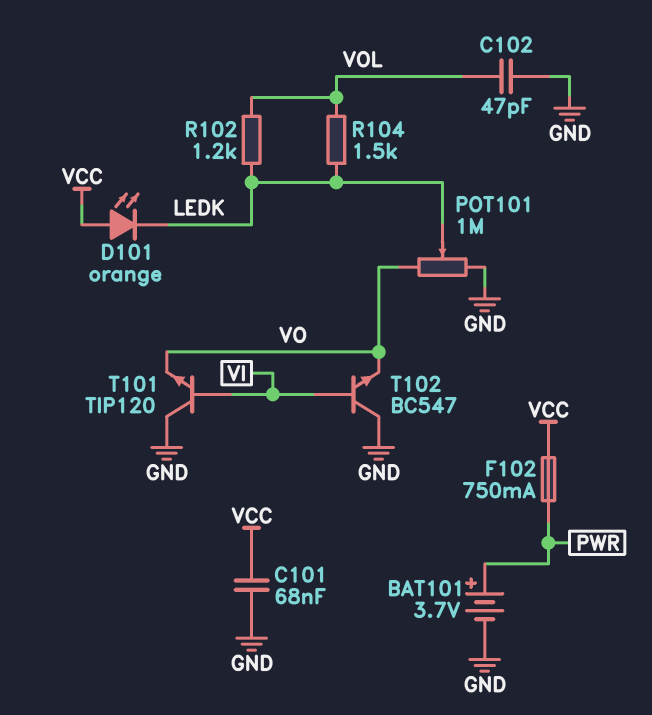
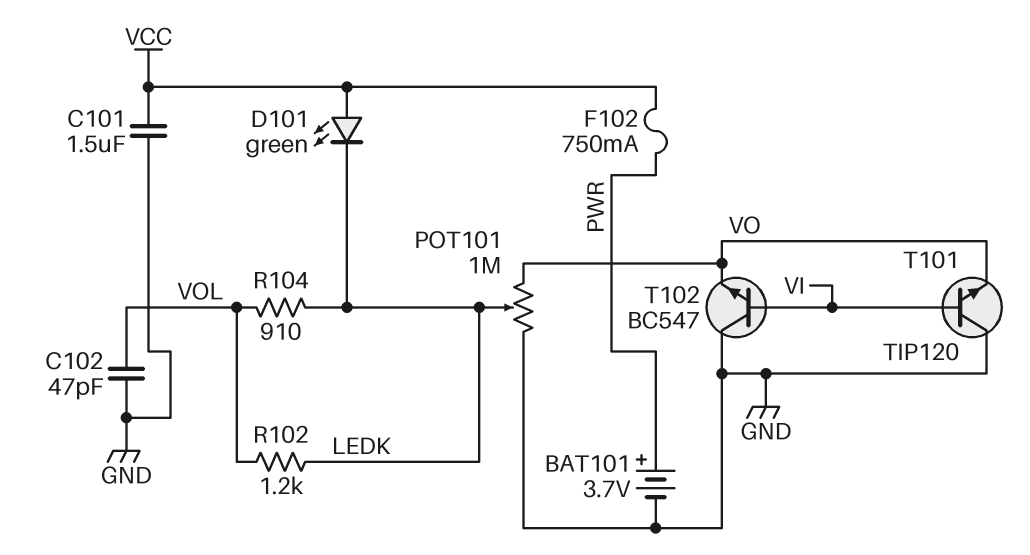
C101: 68nF (GND, VCC) -> 1.5uF (GND, VCC)
D101: LED orange (A VCC, K LEDK) -> LED green (A VCC, K LEDK)
R104: 1.5k (LEDK, VOL) -> 910 (LEDK, VOL)

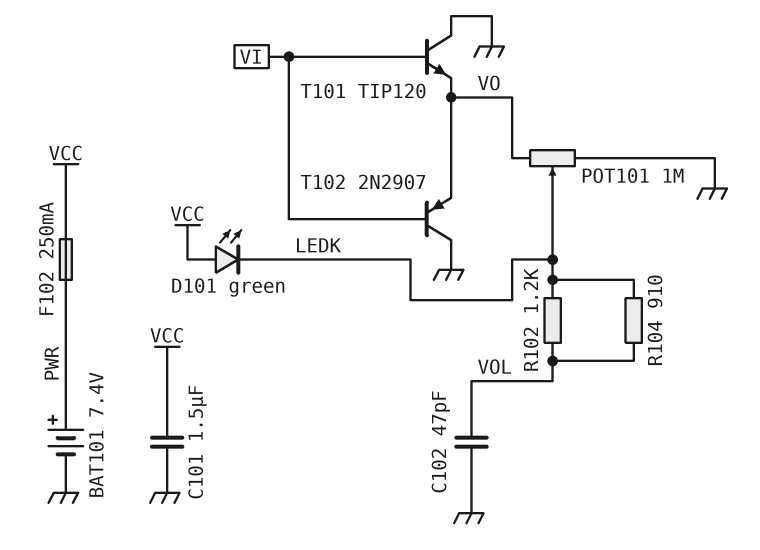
BAT101: 3.7V (plus PWR, minus GND) -> 7.4V (plus PWR, minus GND)
F102: 750mA (PWR, VCC) -> 250mA (PWR, VCC)
T102: NPN BC547 (B VI, C GND, E VO) -> PNP 2N2907 (B VI, C GND, E VO)

